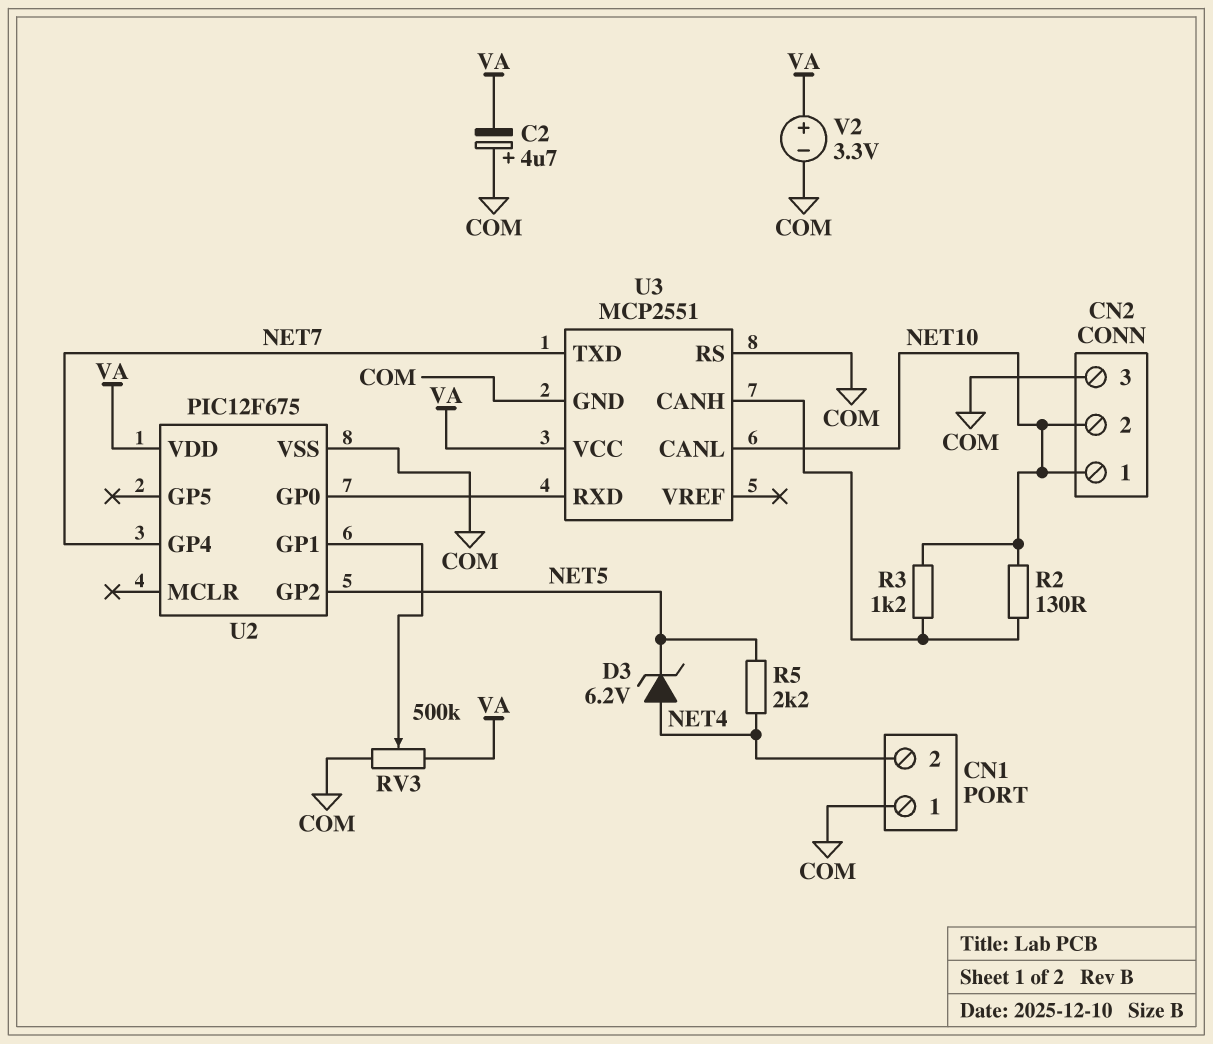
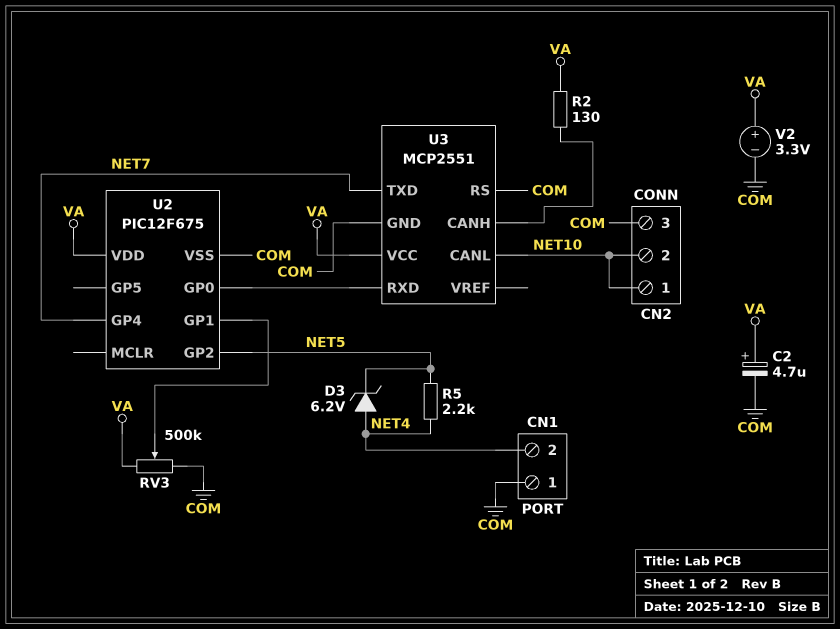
C2: 4.7uF (plus COM, minus VA) -> 4.7uF (plus VA, minus COM)
R2: 130 (NET10, U3/CANH) -> 130 (U3/CANH, VA)
R3: 1.2k (NET10, U3/CANH) -> none

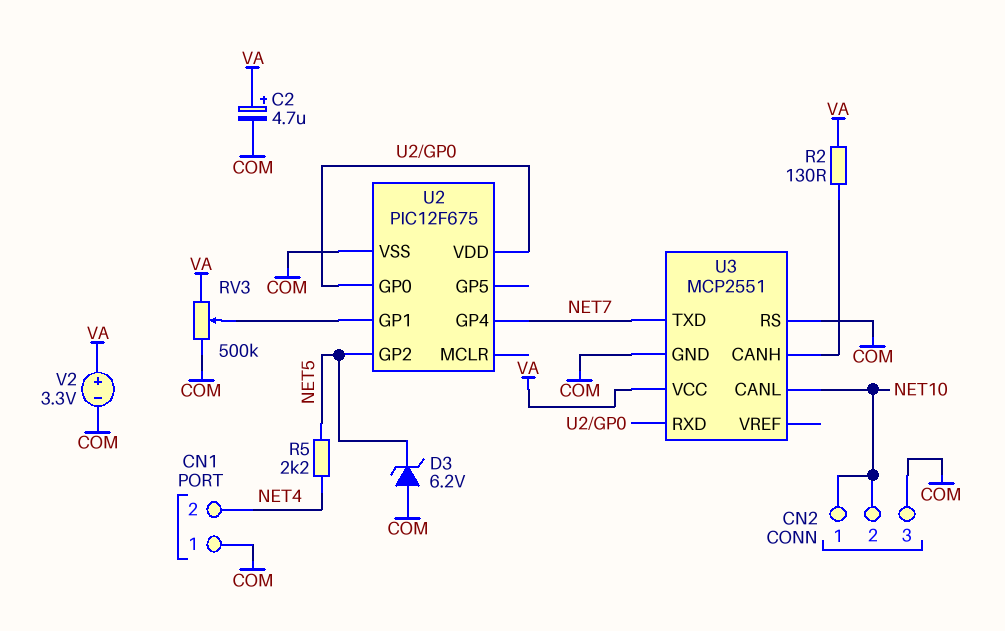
D3: zener 6.2V (A NET4, K NET5) -> zener 6.2V (A COM, K NET5)
U2 pin VDD: VA -> U2/GP0

